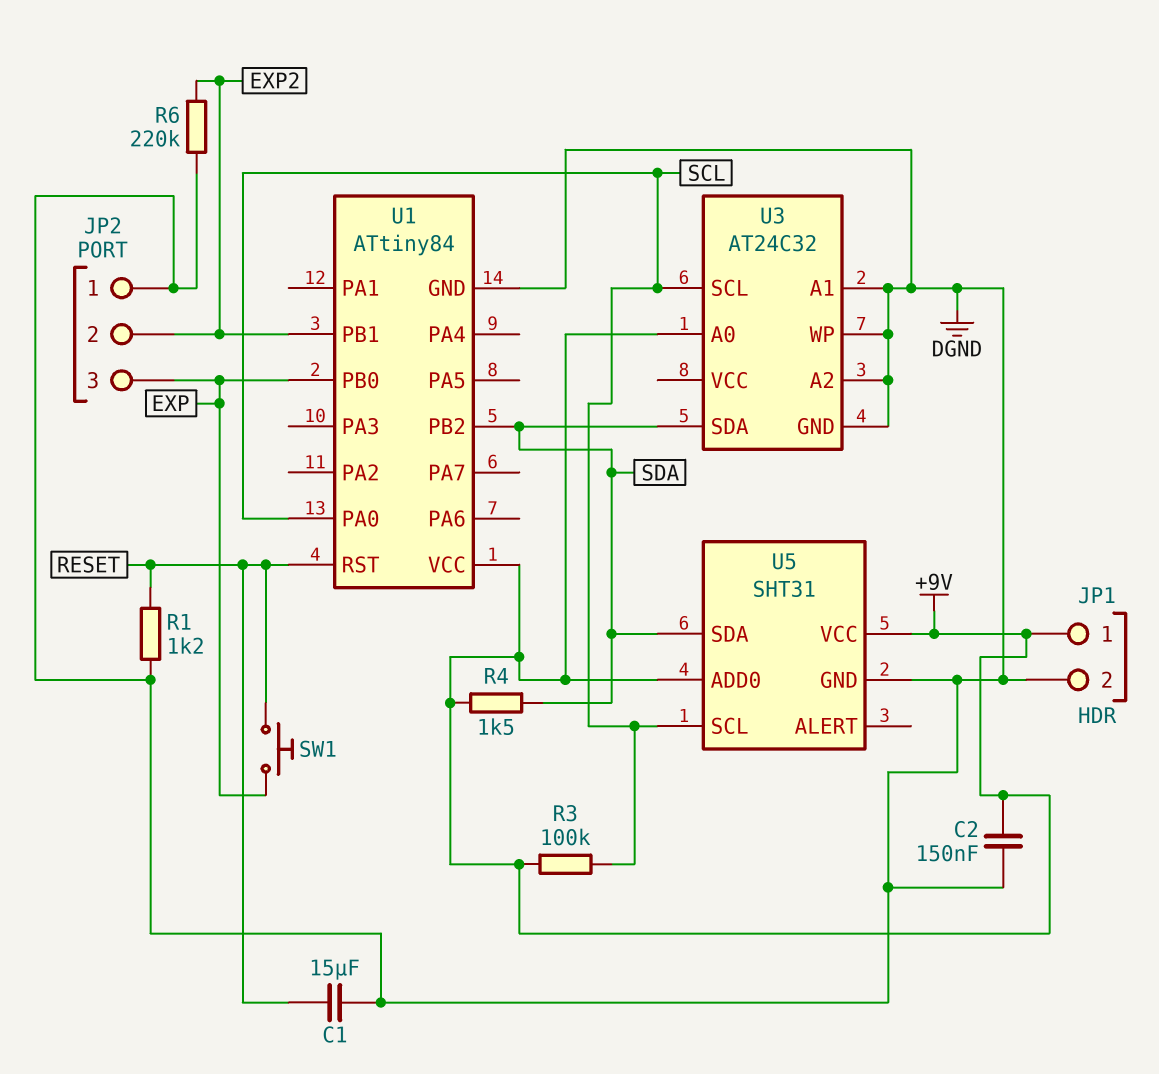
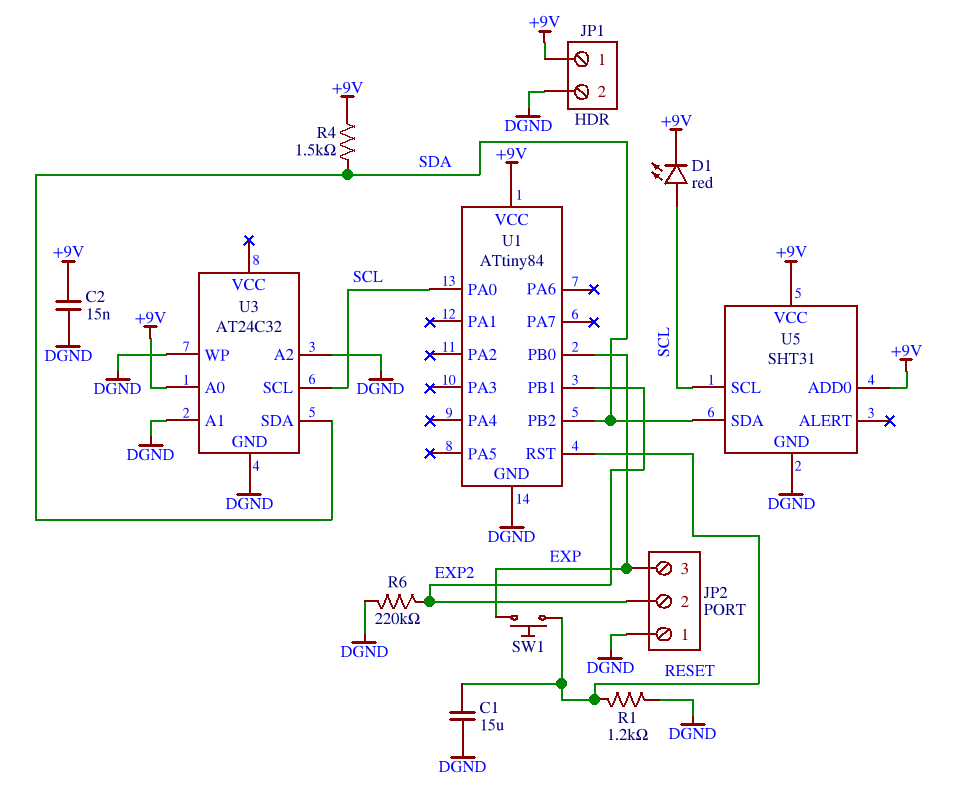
C2: 150nF (+9V, DGND) -> 15nF (+9V, DGND)
D1: none -> LED red (A SCL, K +9V)
R3: 100k (+9V, SCL) -> none

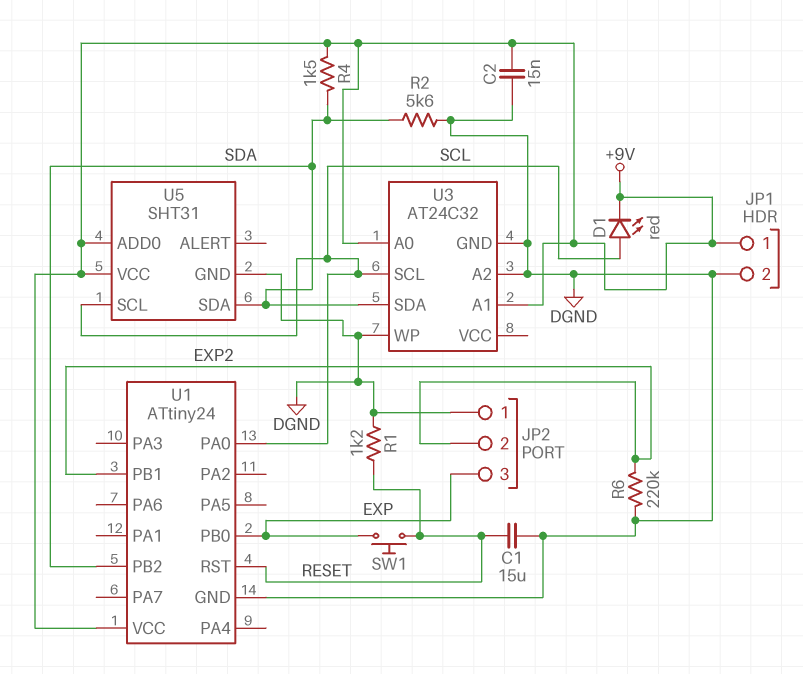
R2: none -> 5.6k (DGND, SDA)
U1: ATtiny84 -> ATtiny24
U3 pin A1: DGND -> +9V

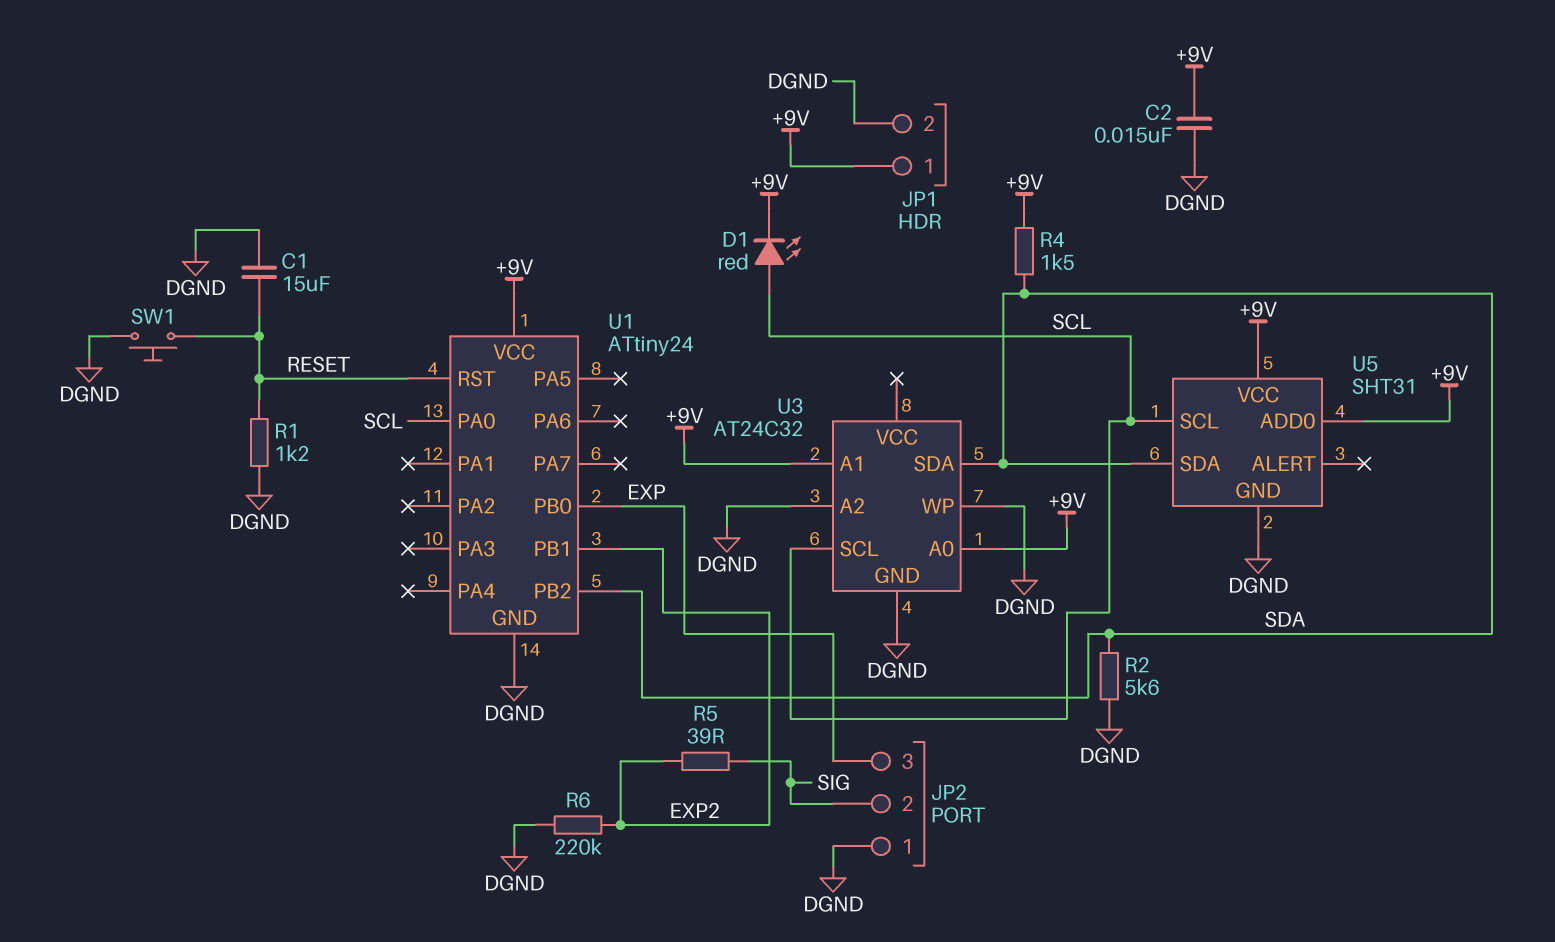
JP2 pin 2: EXP2 -> SIG
R5: none -> 39 (EXP2, SIG)
SW1: button (EXP, RESET) -> button (DGND, RESET)

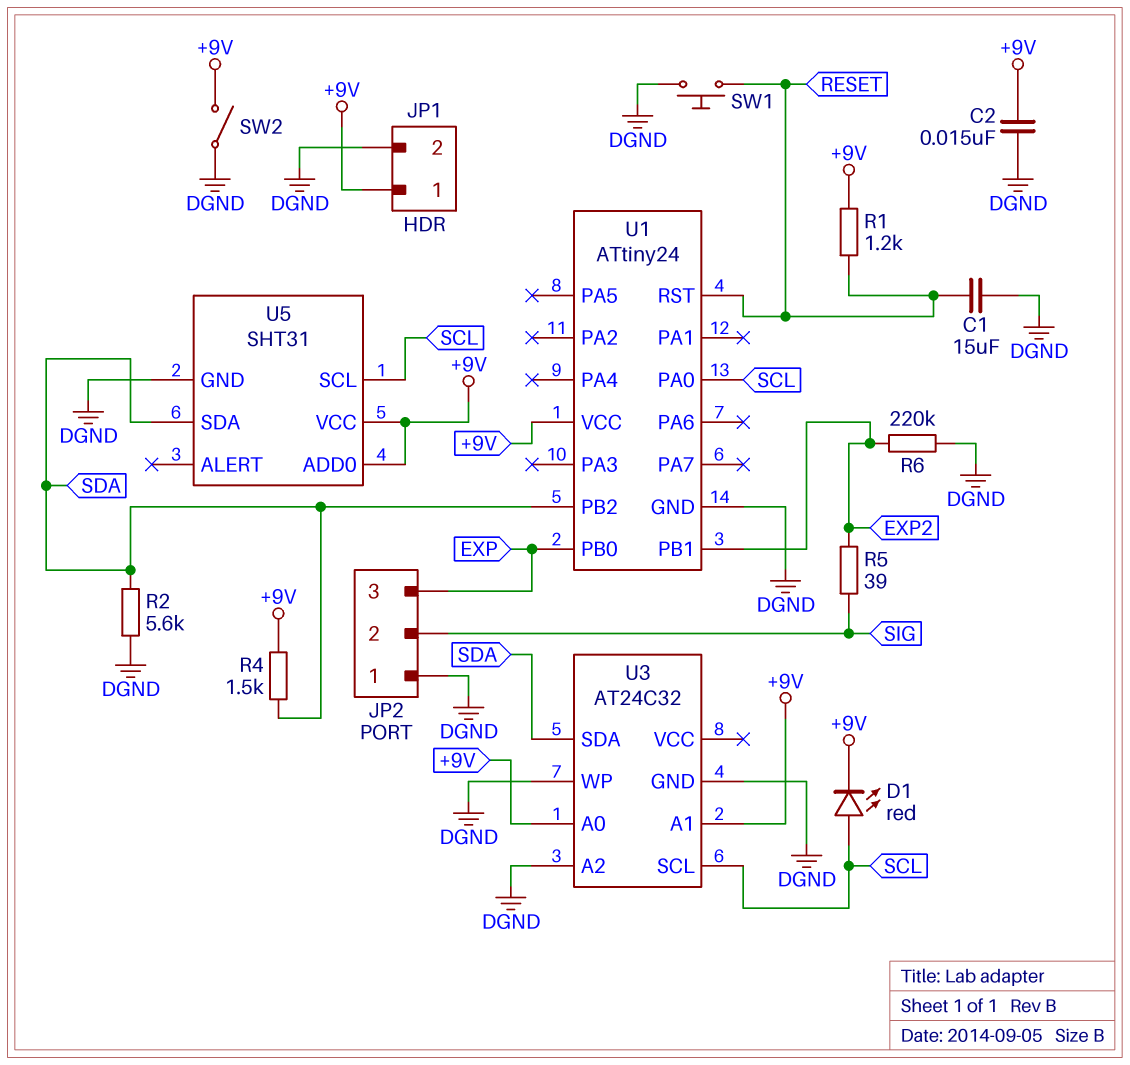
R1: 1.2k (DGND, RESET) -> 1.2k (+9V, RESET)
SW2: none -> switch (+9V, DGND)

